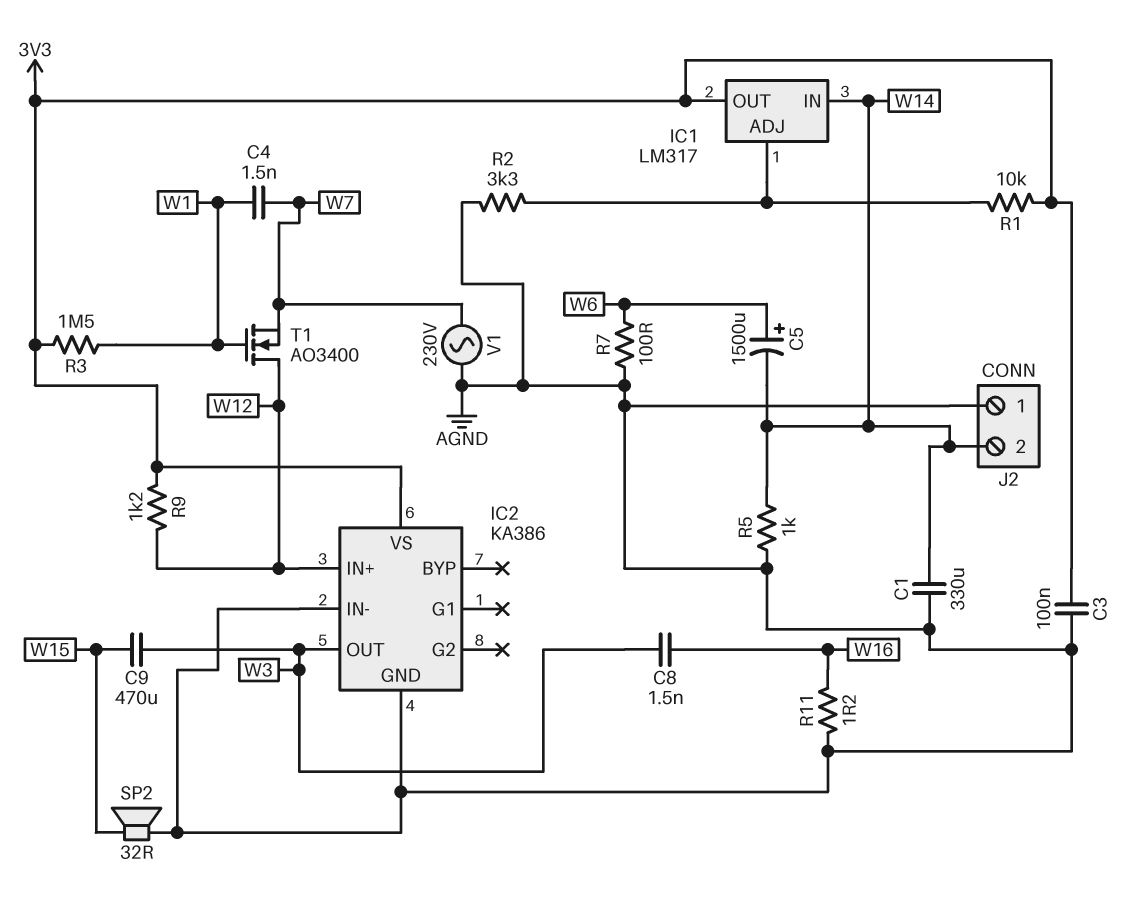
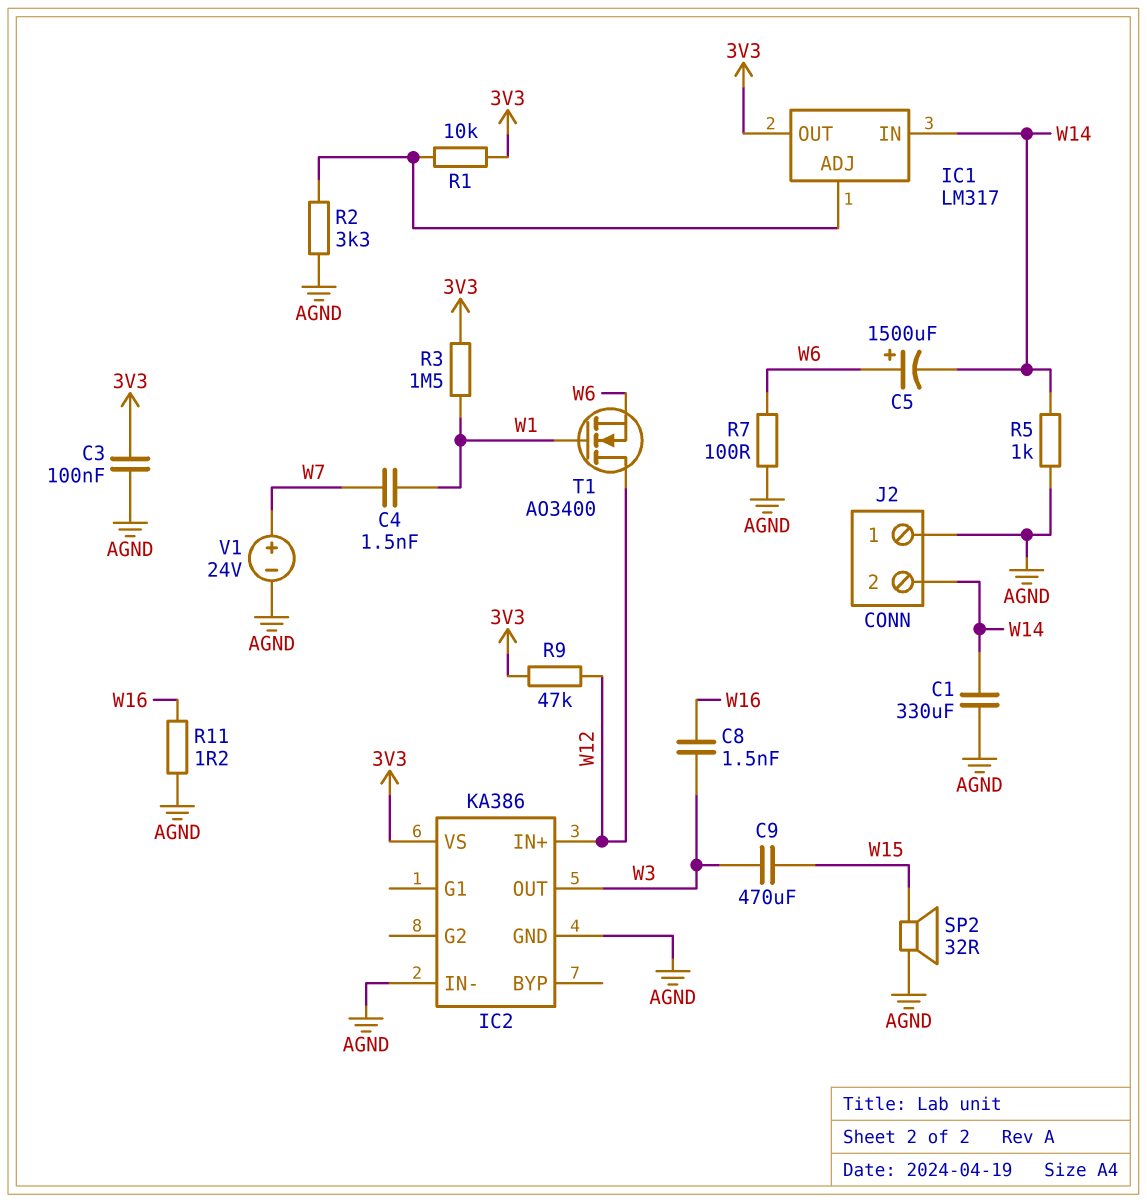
R9: 1.2k (3V3, W12) -> 47k (3V3, W12)
T1: NMOS AO3400 (G W1, D W12, S W7) -> NMOS AO3400 (G W1, D W12, S W6)
V1: AC 230V (AGND, W7) -> 24V (plus W7, minus AGND)

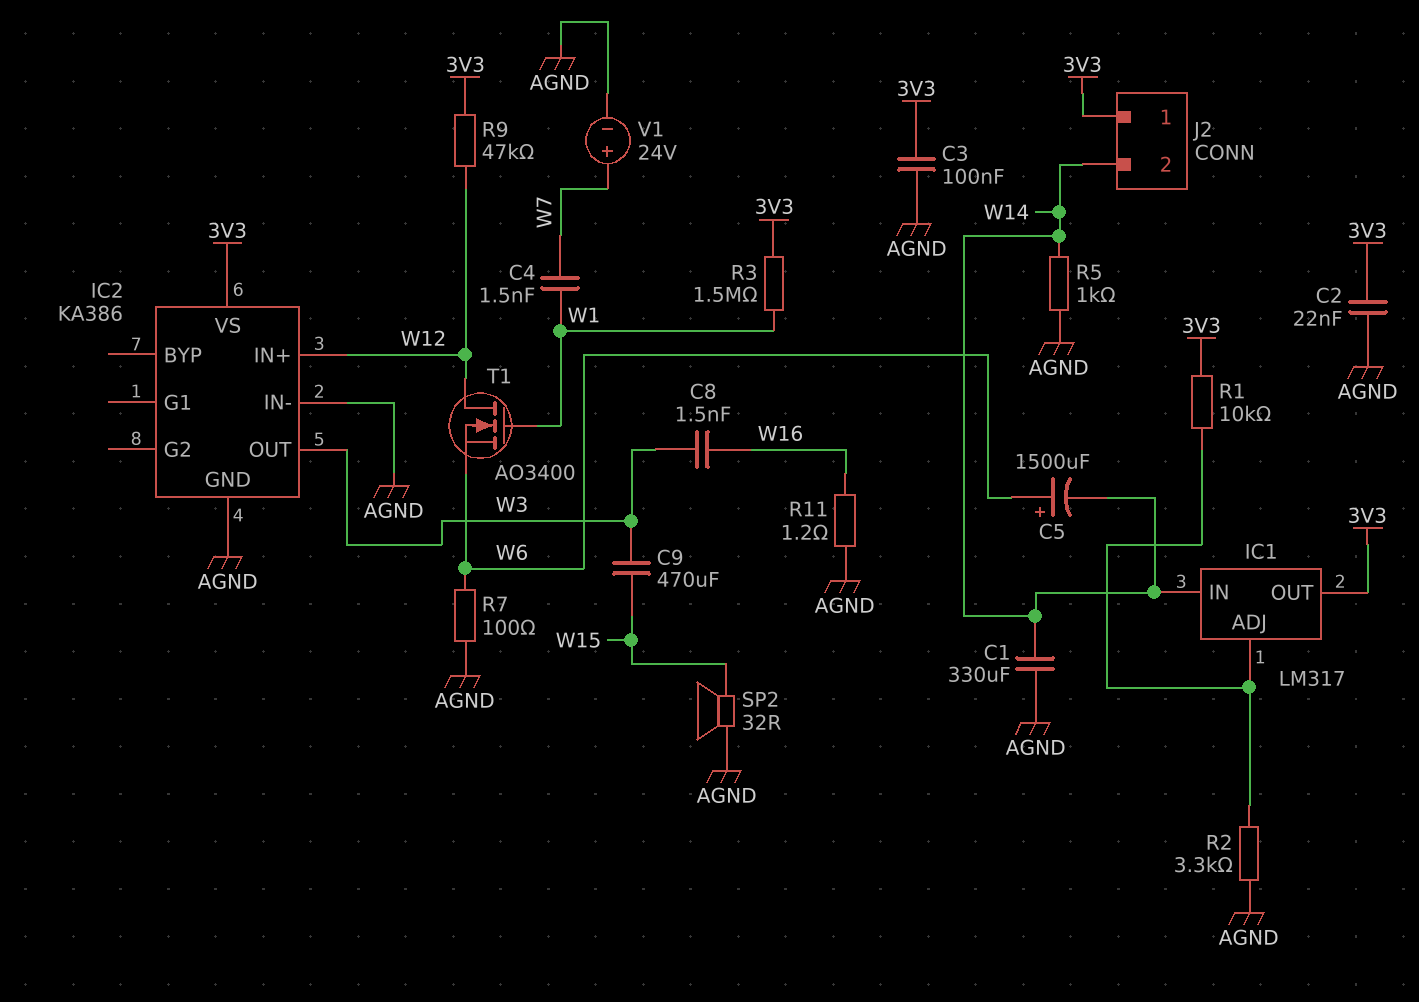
C2: none -> 22nF (3V3, AGND)
J2 pin 1: AGND -> 3V3

